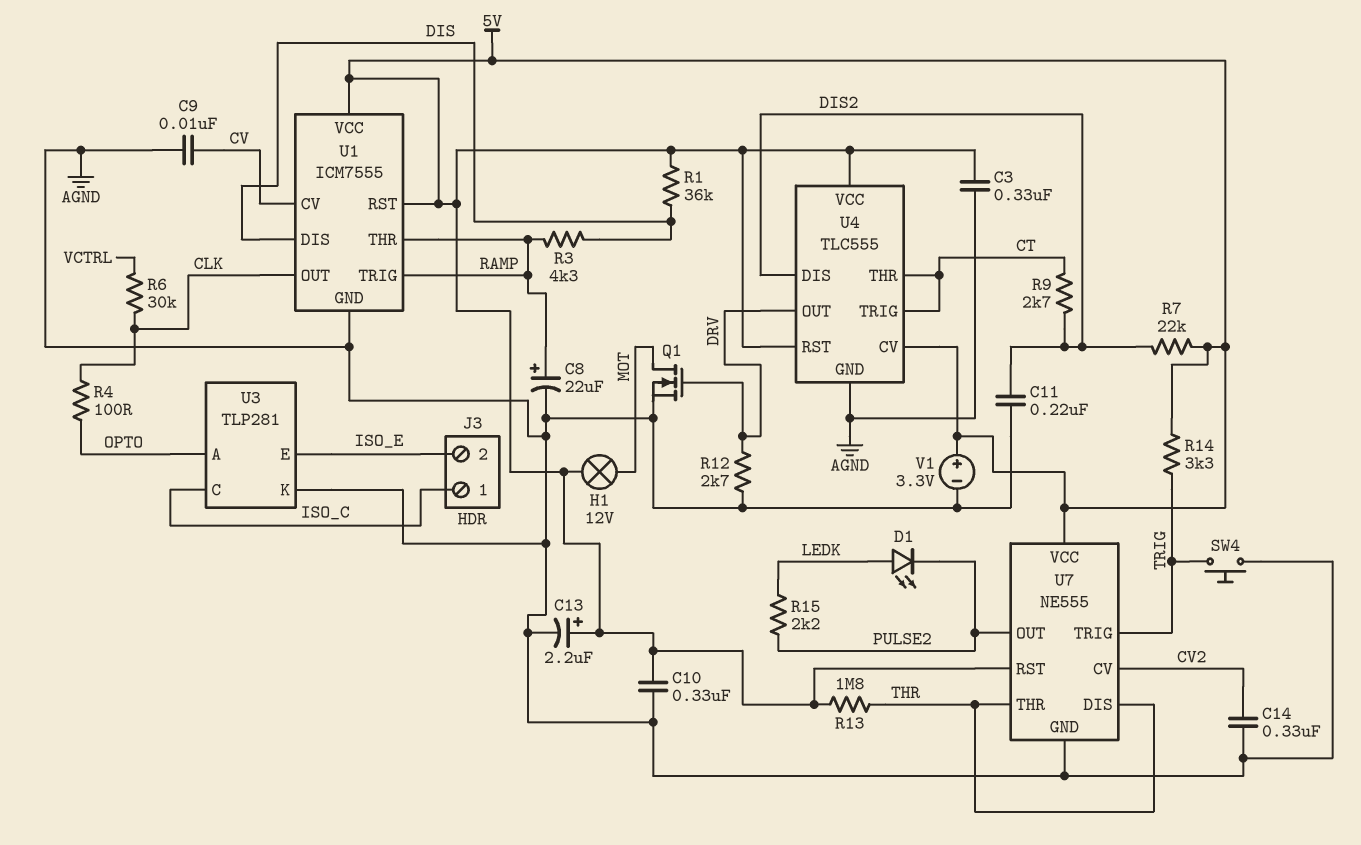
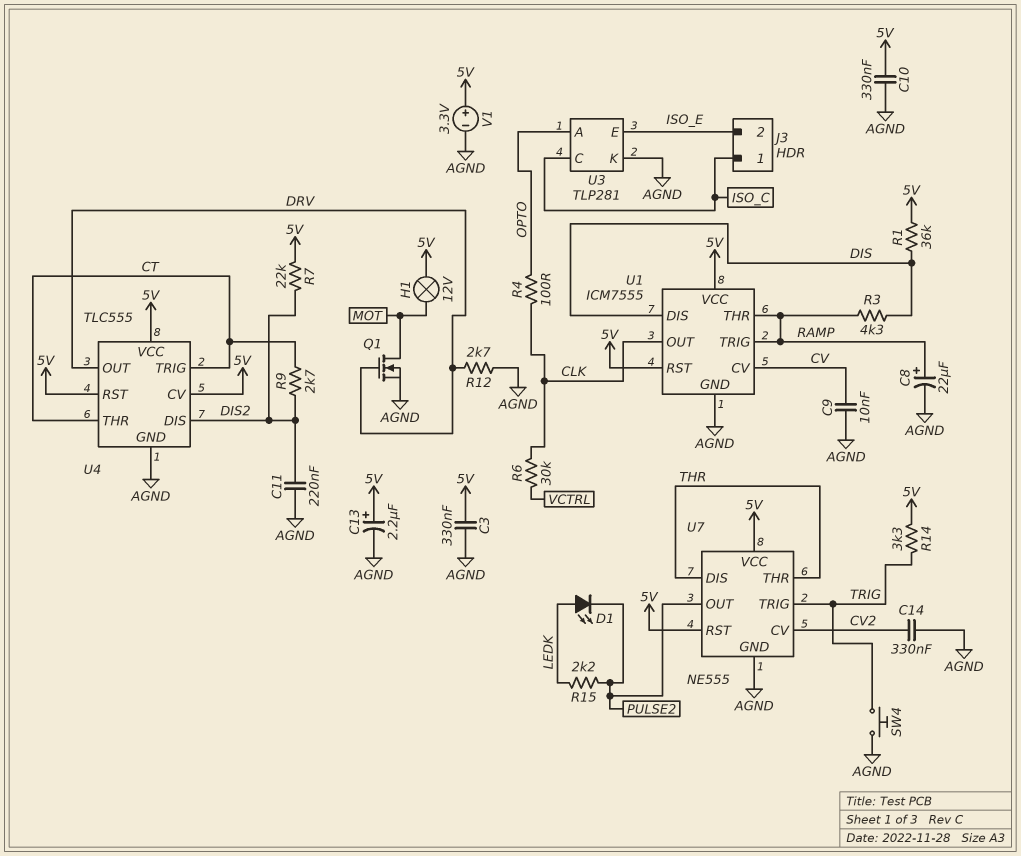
R13: 1.8M (5V, THR) -> none

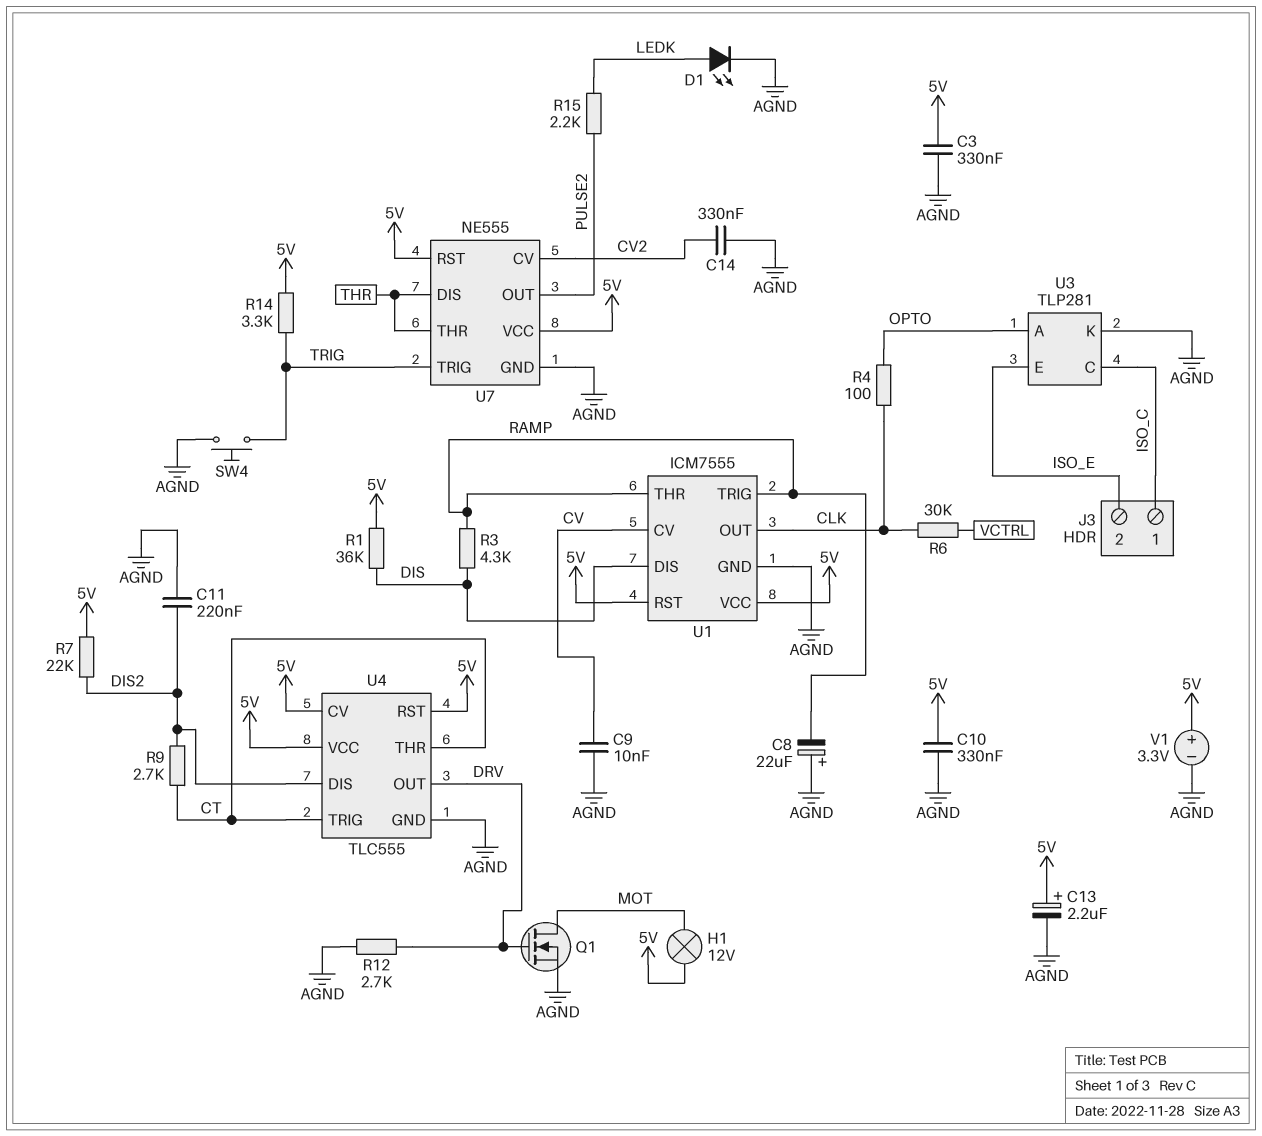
C8: 22uF (plus RAMP, minus AGND) -> 22uF (plus AGND, minus RAMP)
D1: LED (A LEDK, K PULSE2) -> LED (A LEDK, K AGND)

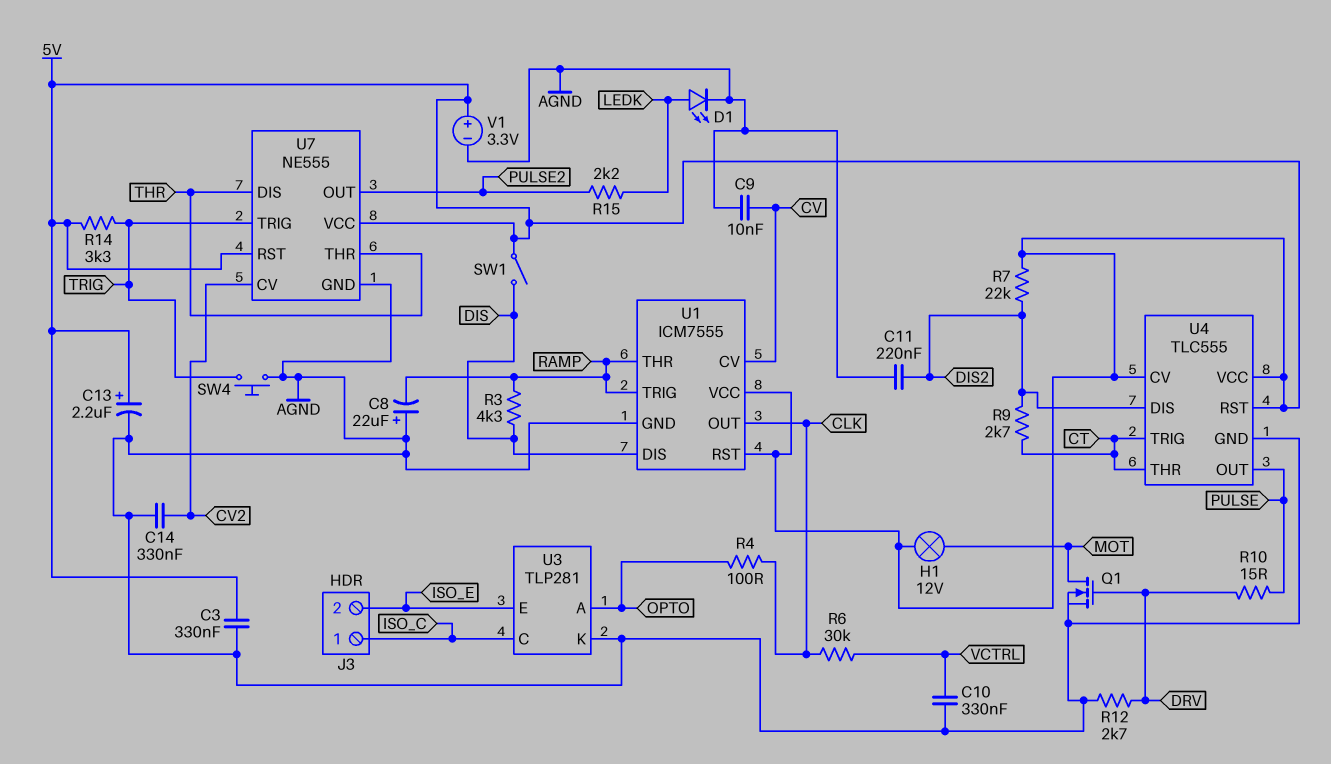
C10: 330nF (5V, AGND) -> 330nF (AGND, VCTRL)
R1: 36k (5V, DIS) -> none
R10: none -> 15 (DRV, PULSE)
SW1: none -> switch (5V, DIS)
U4 pin OUT: DRV -> PULSE

